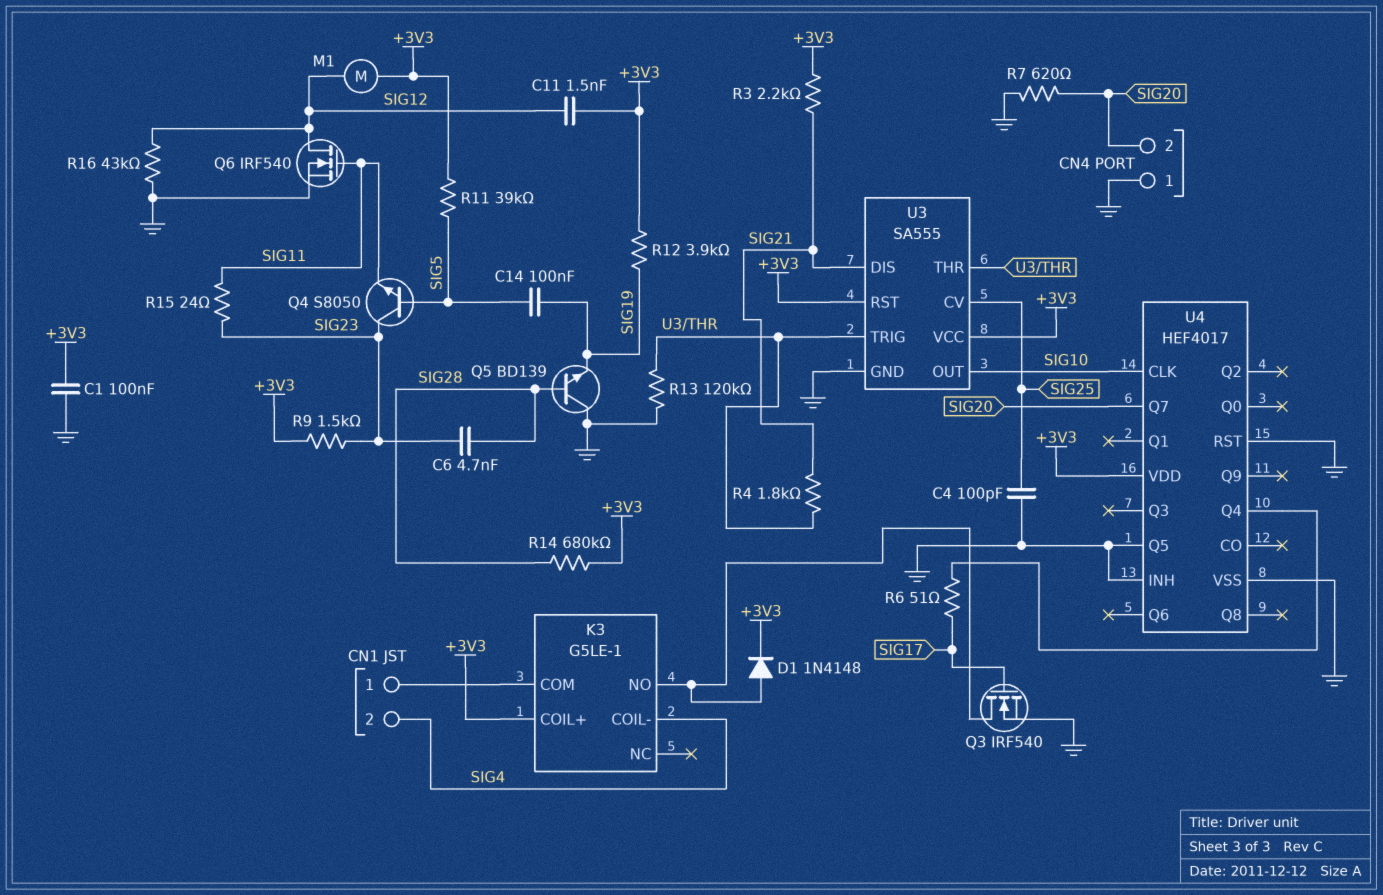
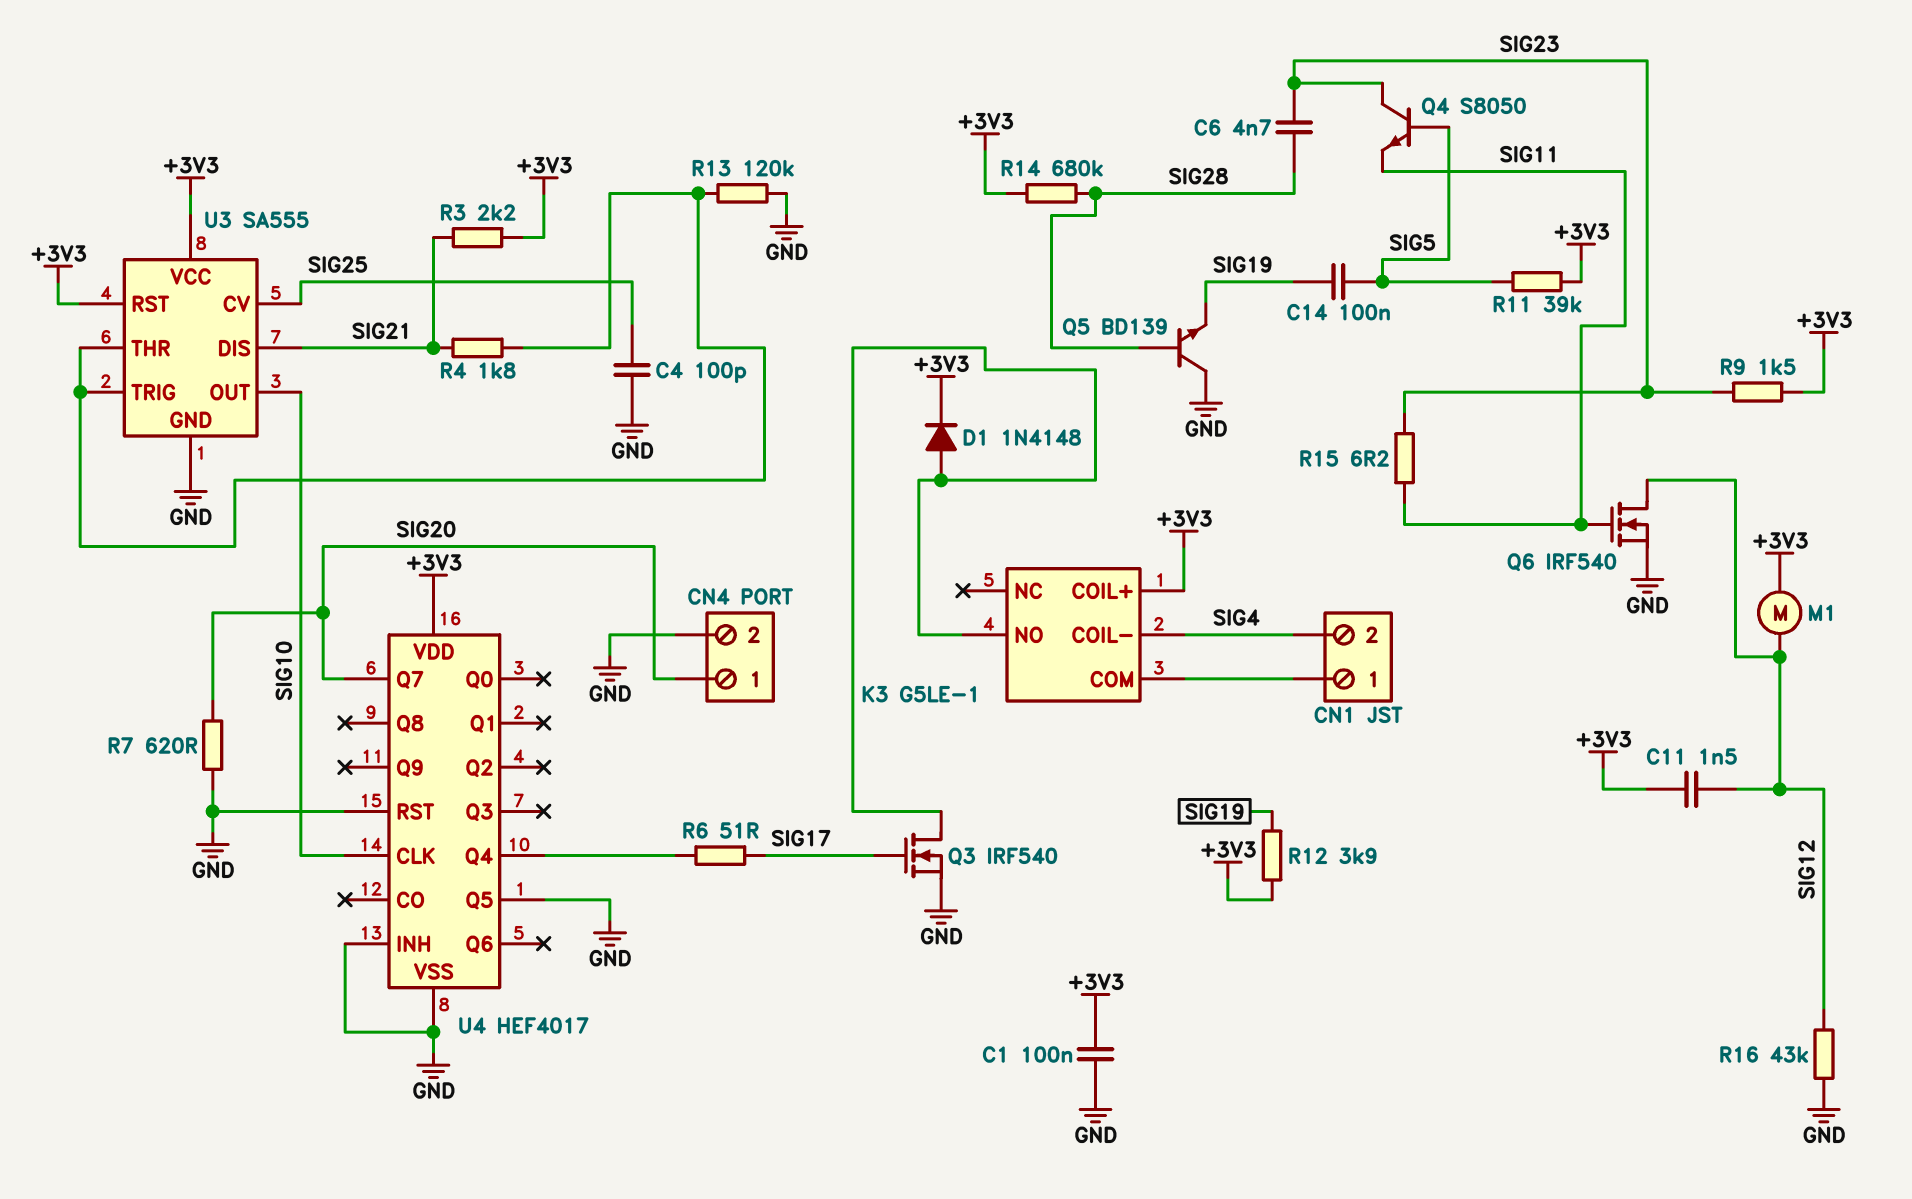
CN4 pin 1: GND -> SIG20
CN4 pin 2: SIG20 -> GND
R15: 24 (SIG11, SIG23) -> 6.2 (SIG11, SIG23)

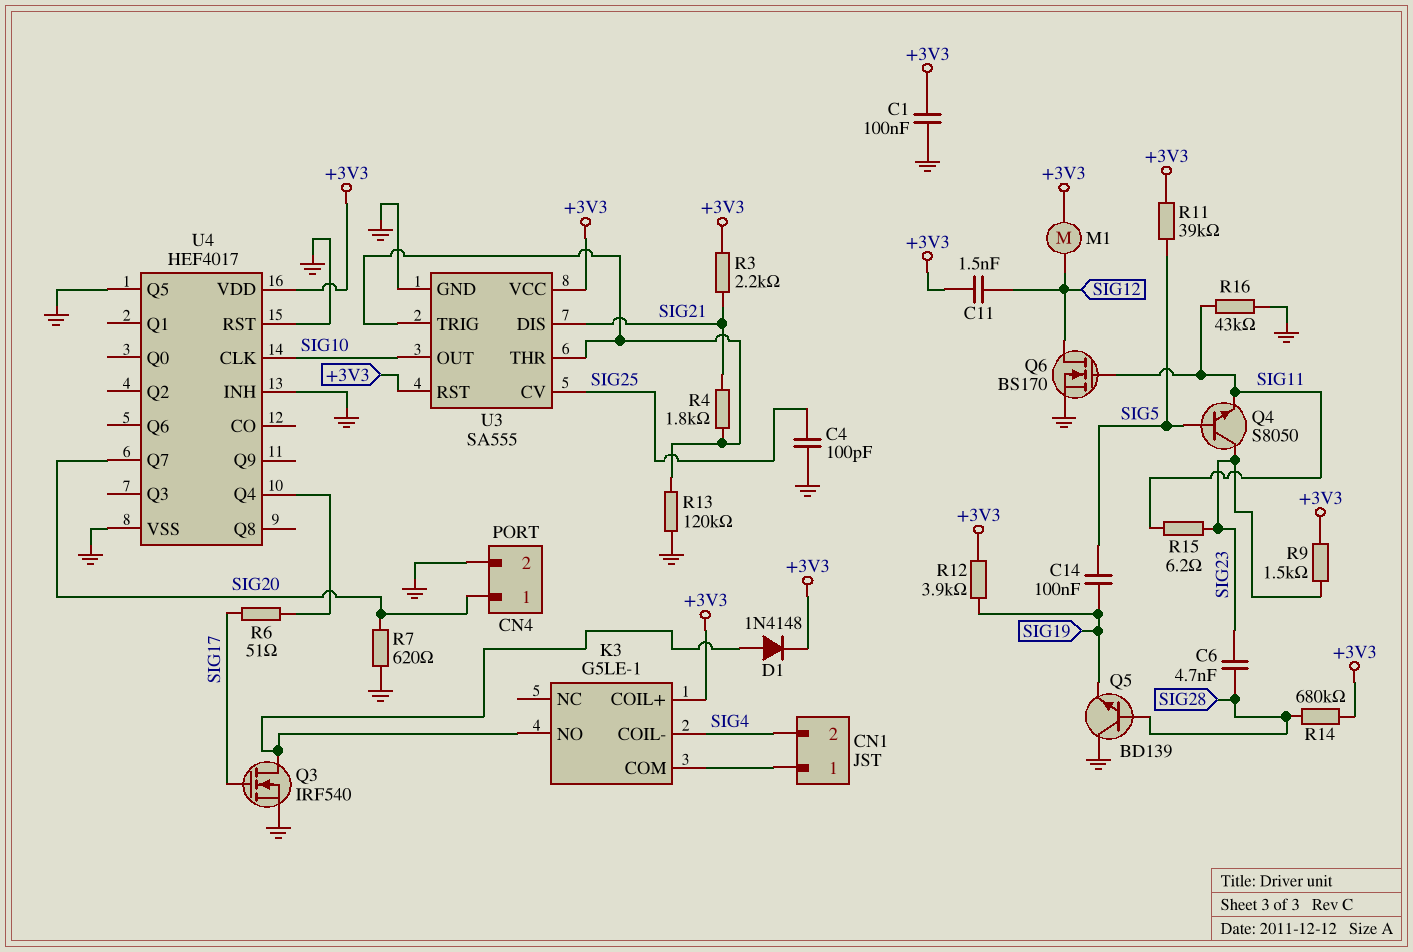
Q6: NMOS IRF540 (G SIG11, D SIG12, S GND) -> NMOS BS170 (G SIG11, D SIG12, S GND)
R16: 43k (GND, SIG12) -> 43k (GND, SIG11)

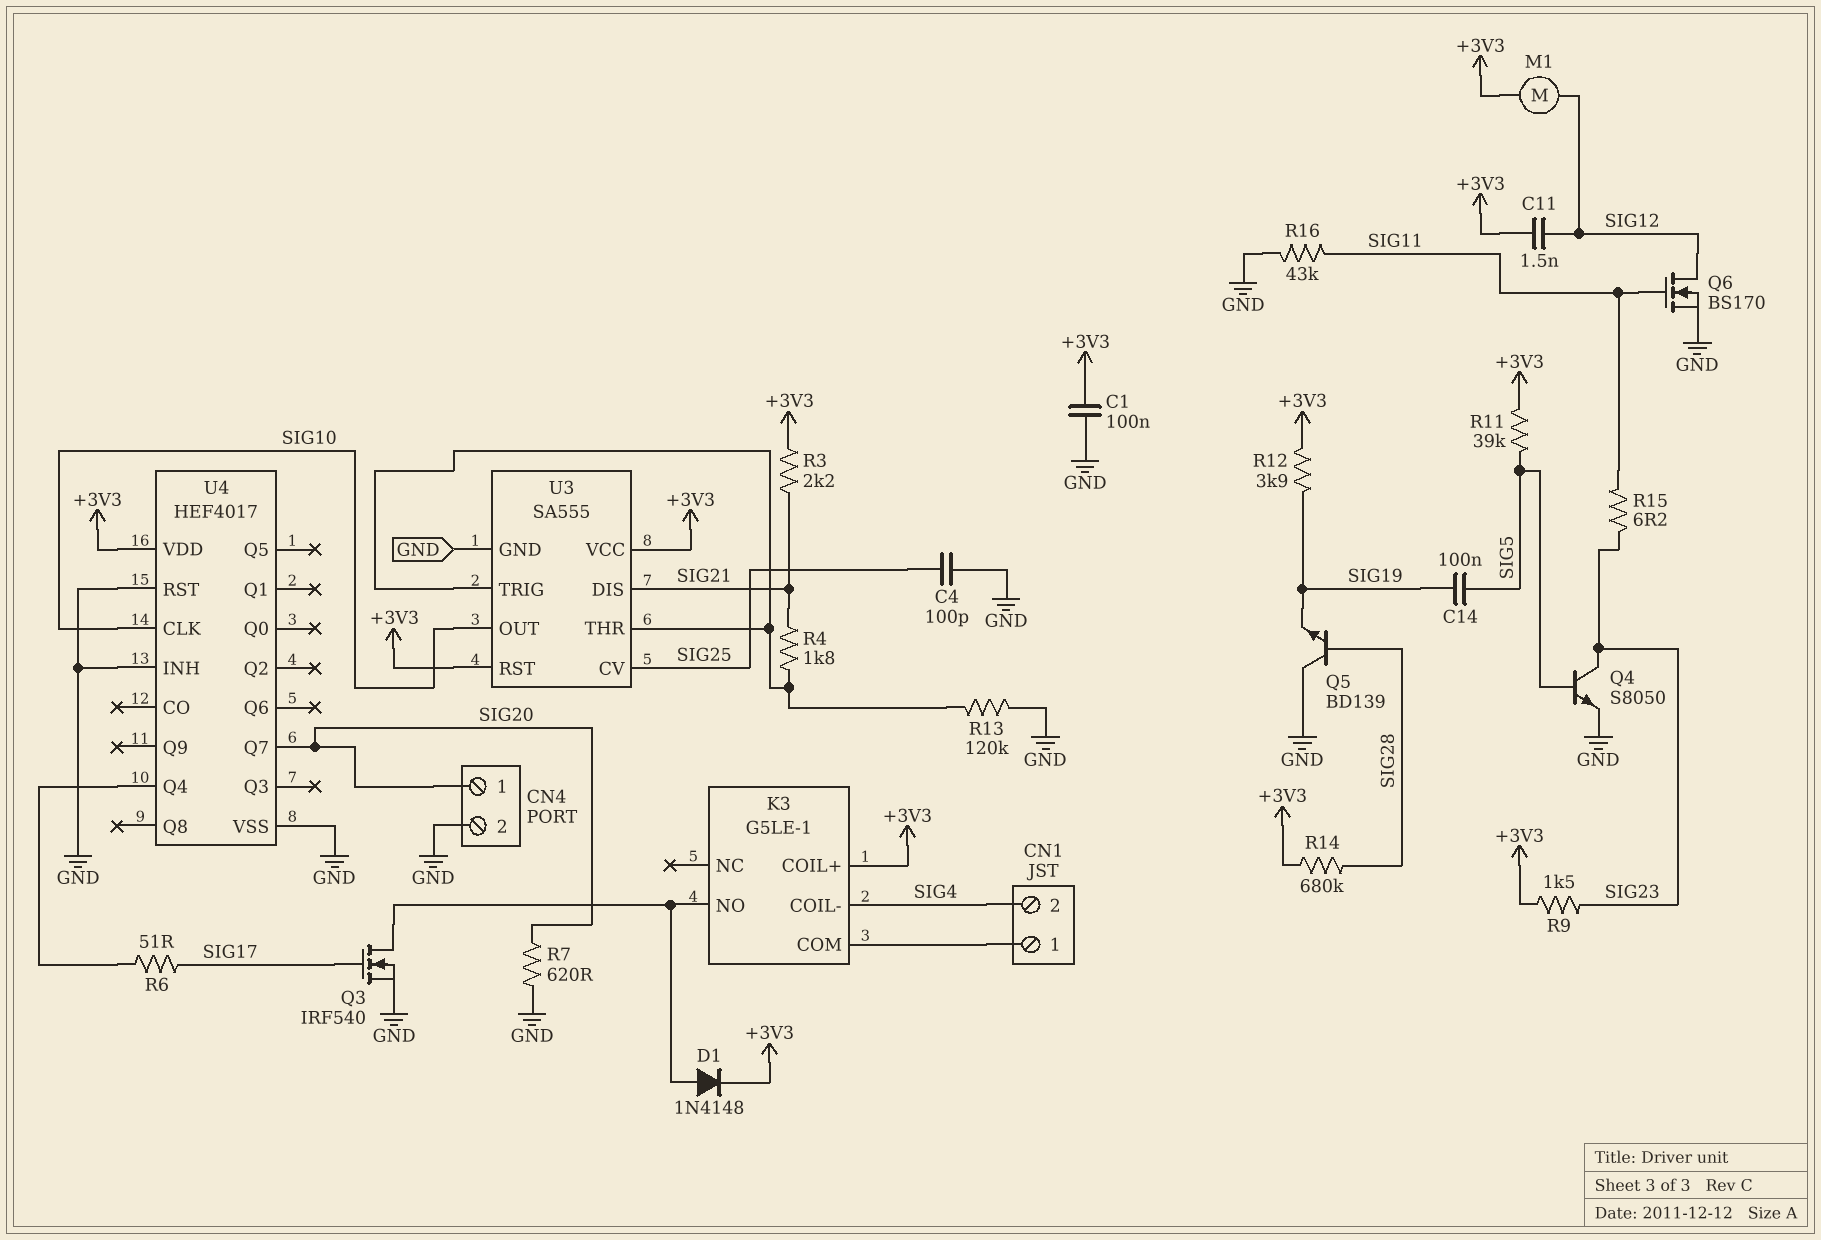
C6: 4.7nF (SIG23, SIG28) -> none
Q4: NPN S8050 (B SIG5, C SIG23, E SIG11) -> NPN S8050 (B SIG5, C SIG23, E GND)
U4 pin Q5: GND -> none

